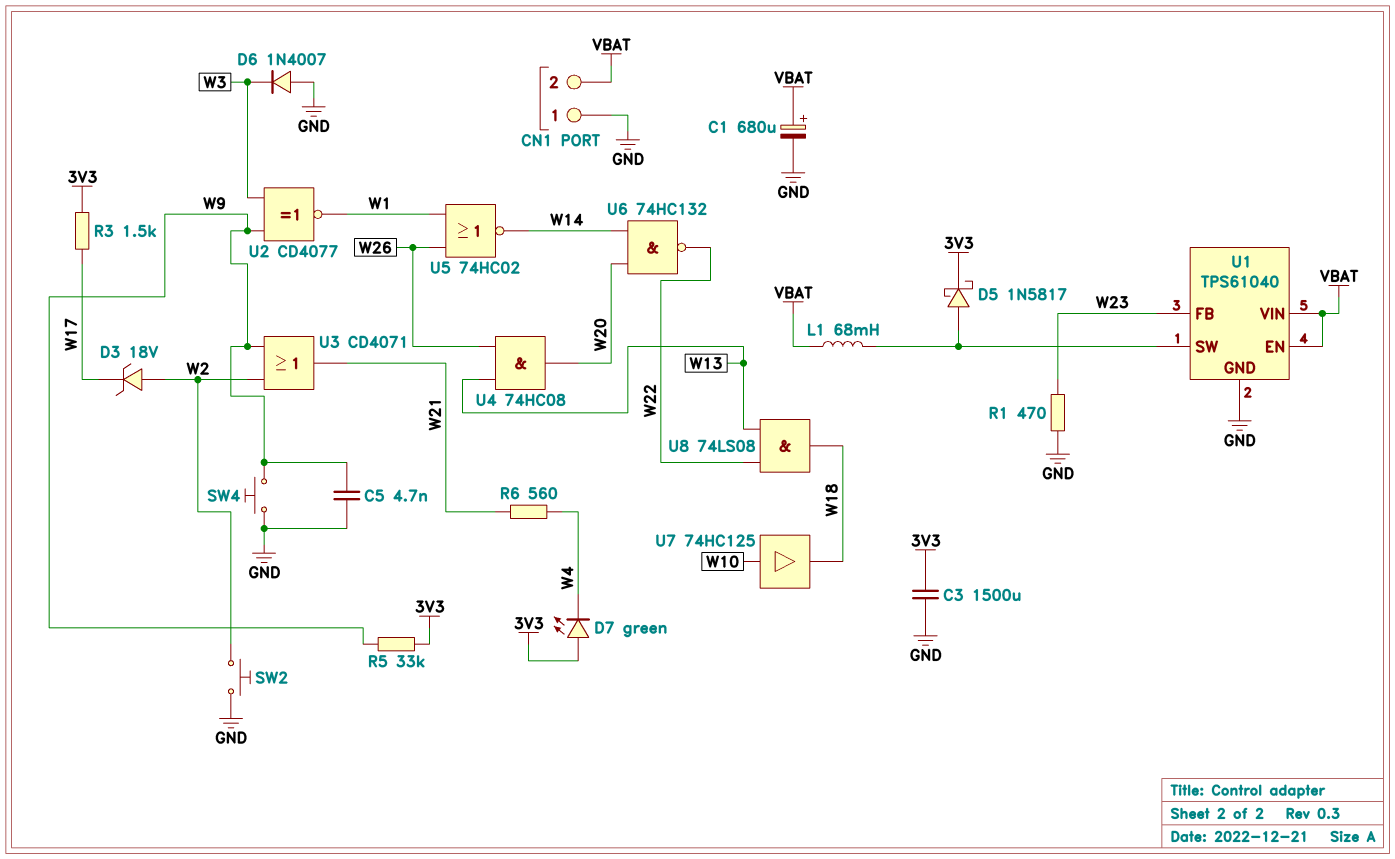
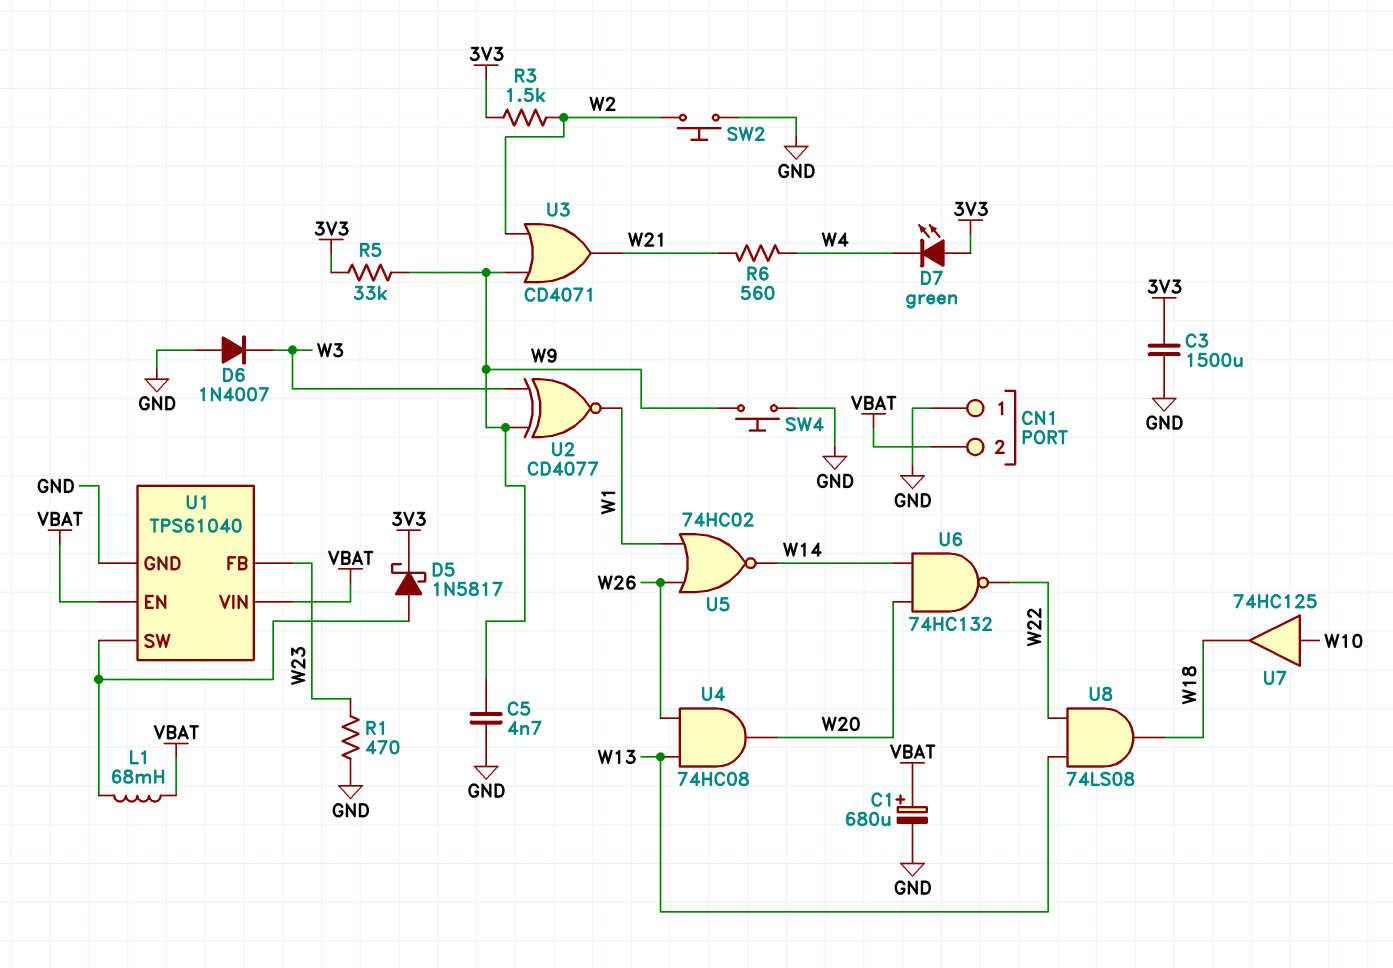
D3: zener 18V (A W2, K W17) -> none
R3: 1.5k (3V3, W17) -> 1.5k (3V3, W2)

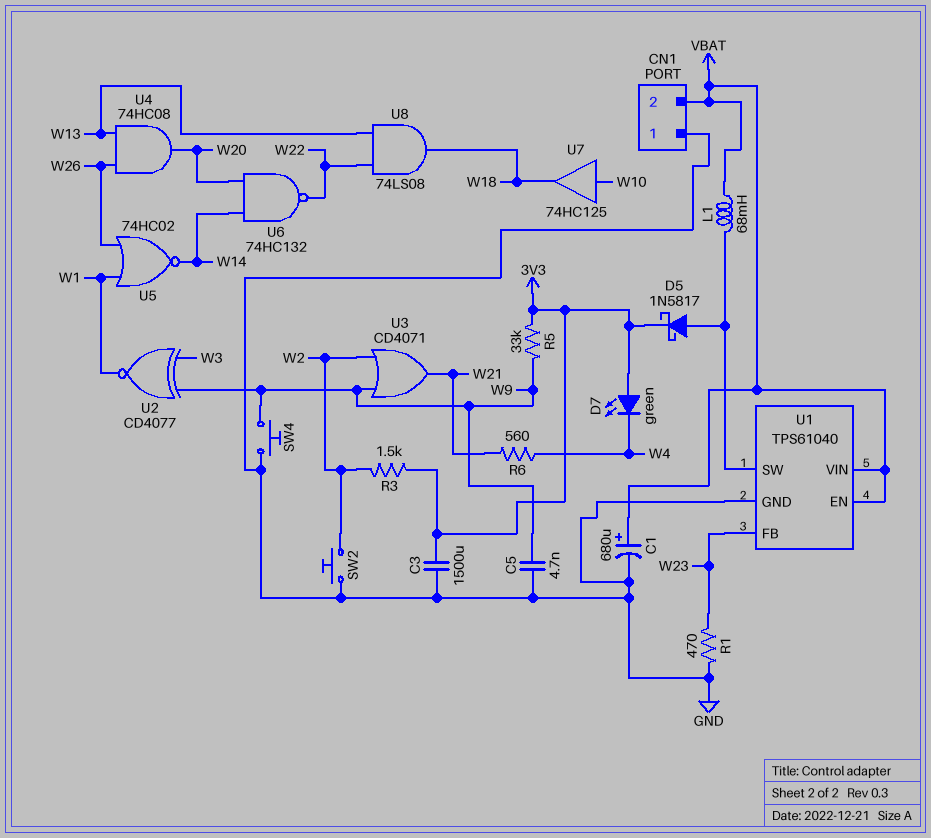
D6: diode 1N4007 (A GND, K W3) -> none

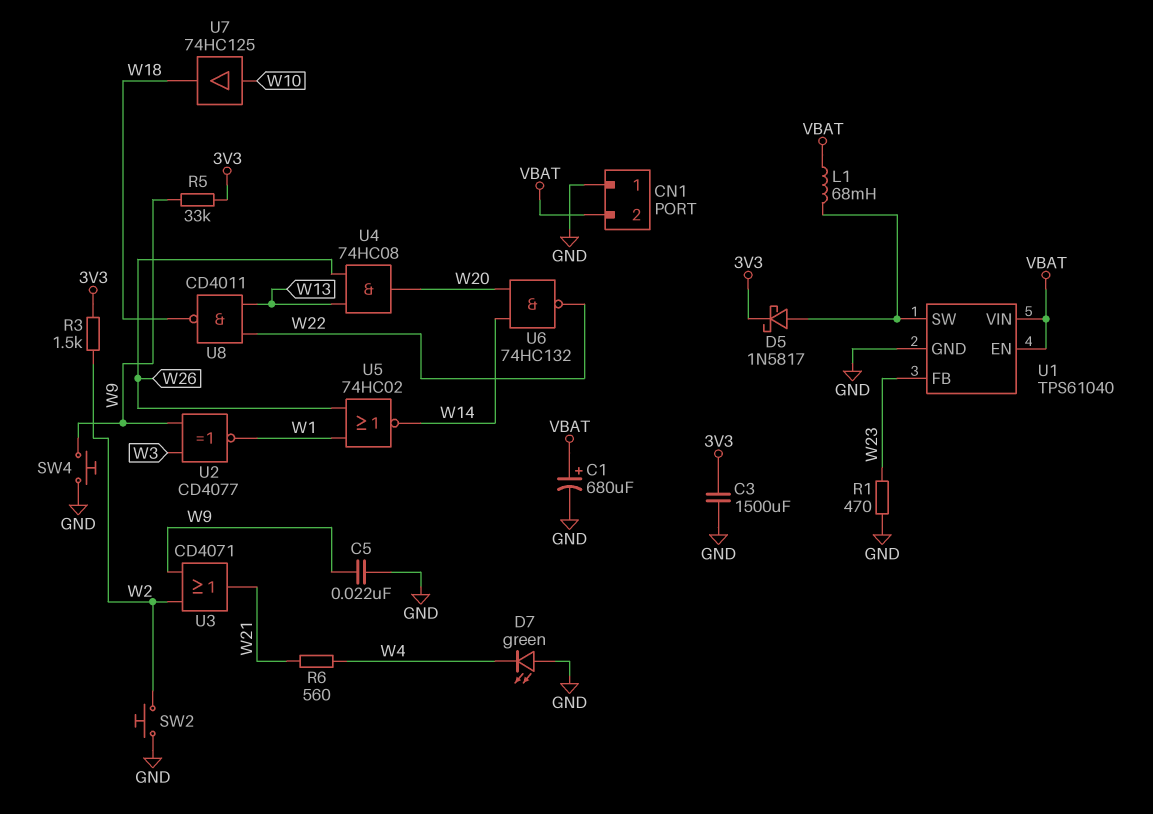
C5: 4.7nF (GND, W9) -> 22nF (GND, W9)
D7: LED green (A 3V3, K W4) -> LED green (A GND, K W4)
U8: AND 74LS08 (in W13, in W22, out W18) -> NAND CD4011 (in W13, in W22, out W18)

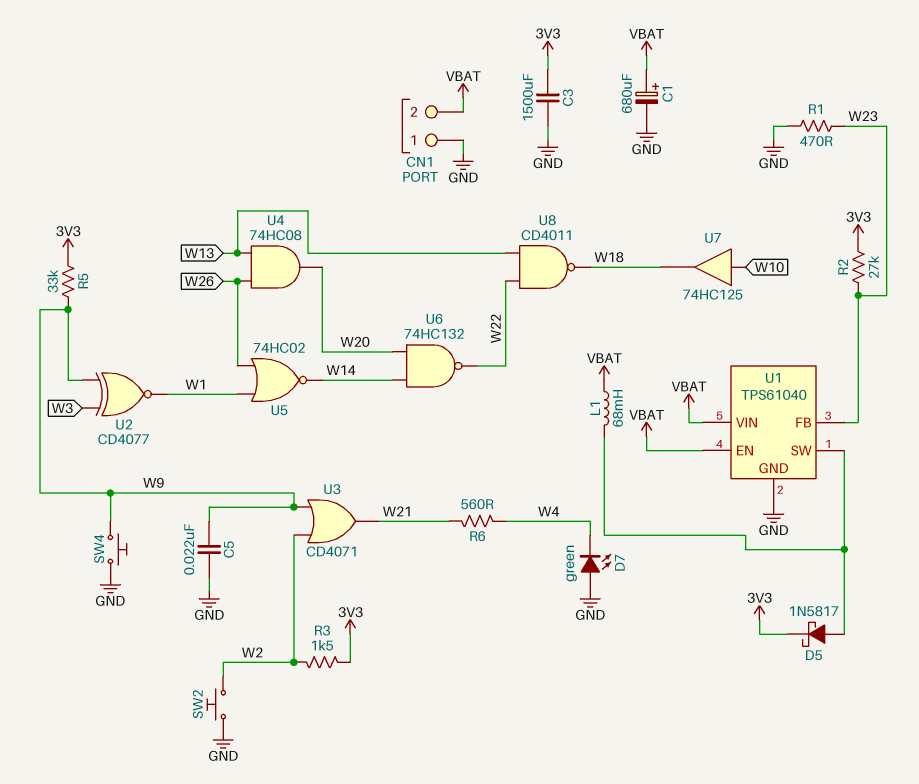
R2: none -> 27k (3V3, W23)

